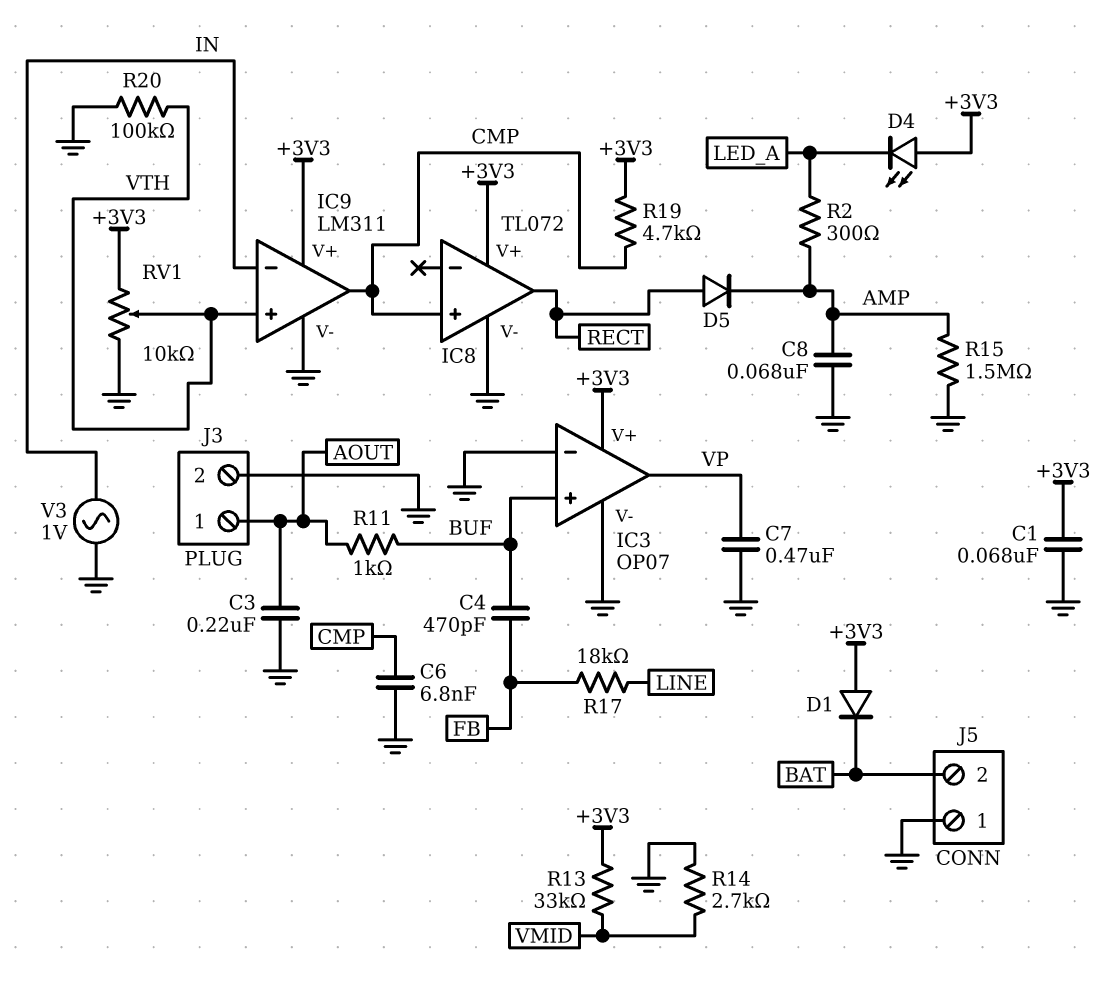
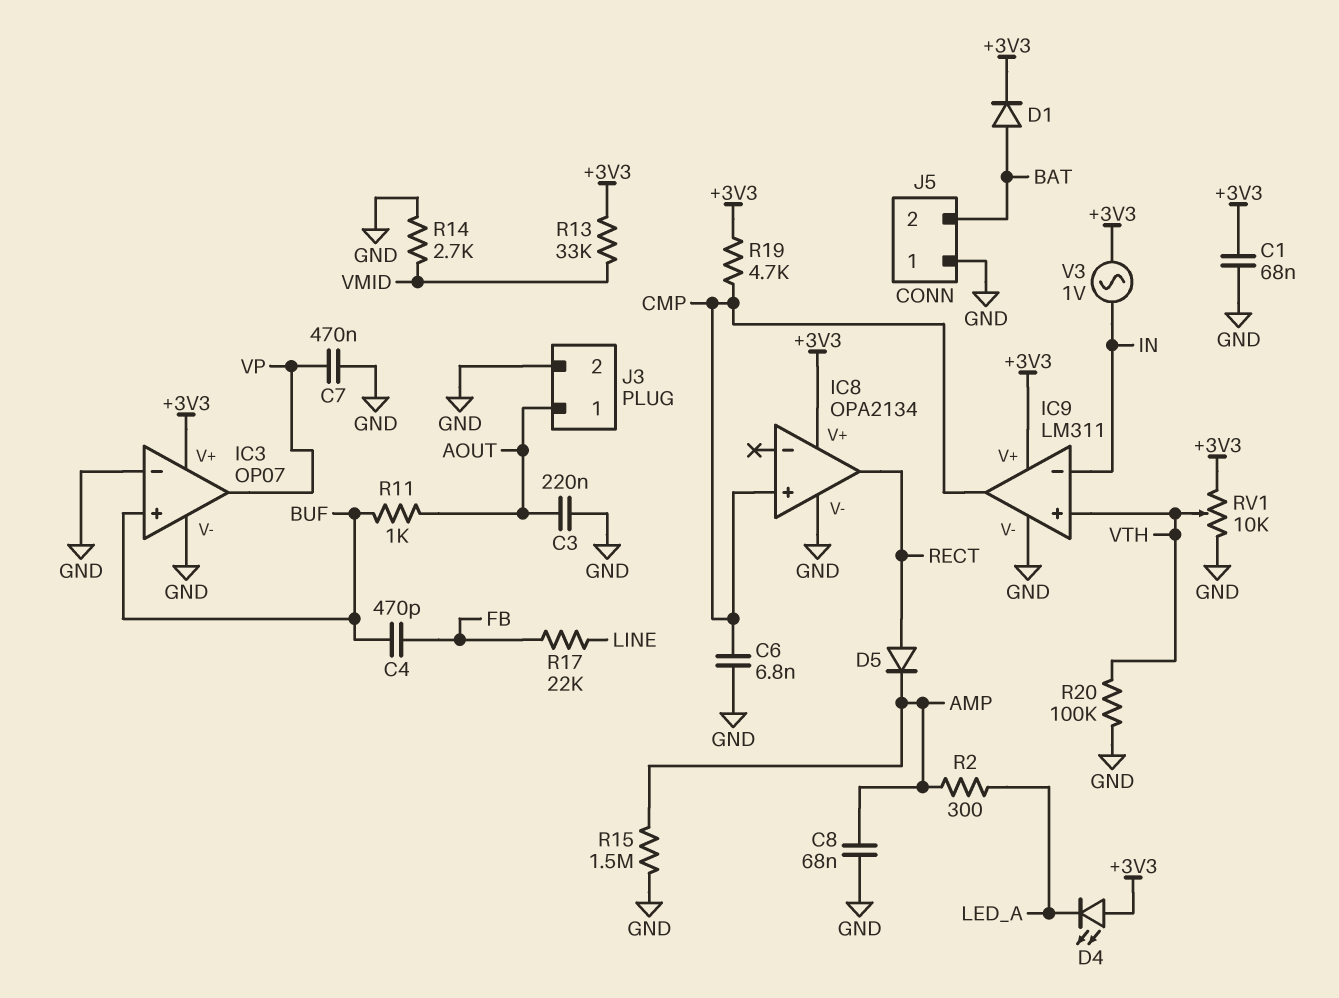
D1: diode (A +3V3, K BAT) -> diode (A BAT, K +3V3)
IC8: TL072 -> OPA2134
R17: 18k (FB, LINE) -> 22k (FB, LINE)
V3: AC 1V (GND, IN) -> AC 1V (+3V3, IN)

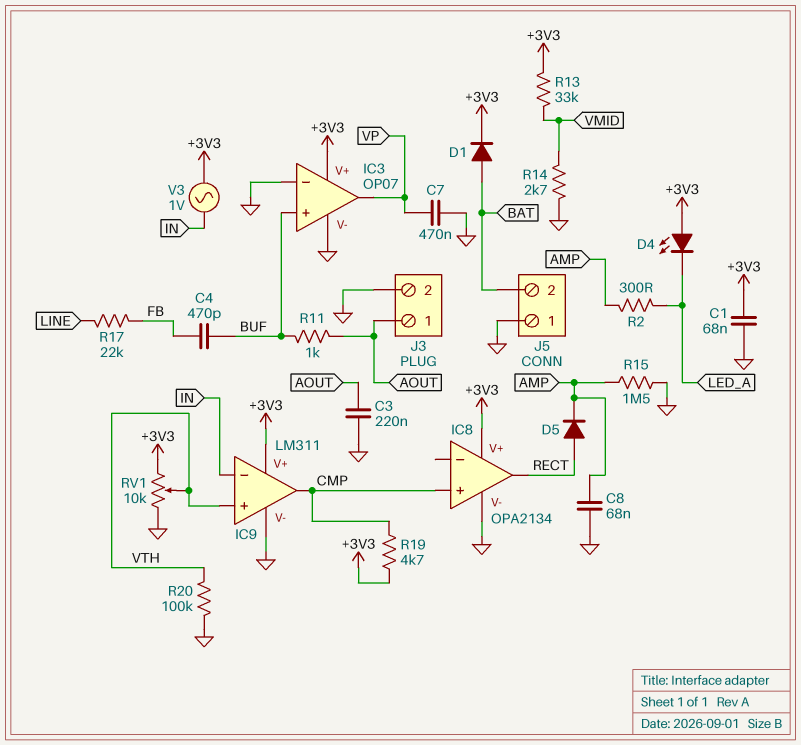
C6: 6.8nF (CMP, GND) -> none

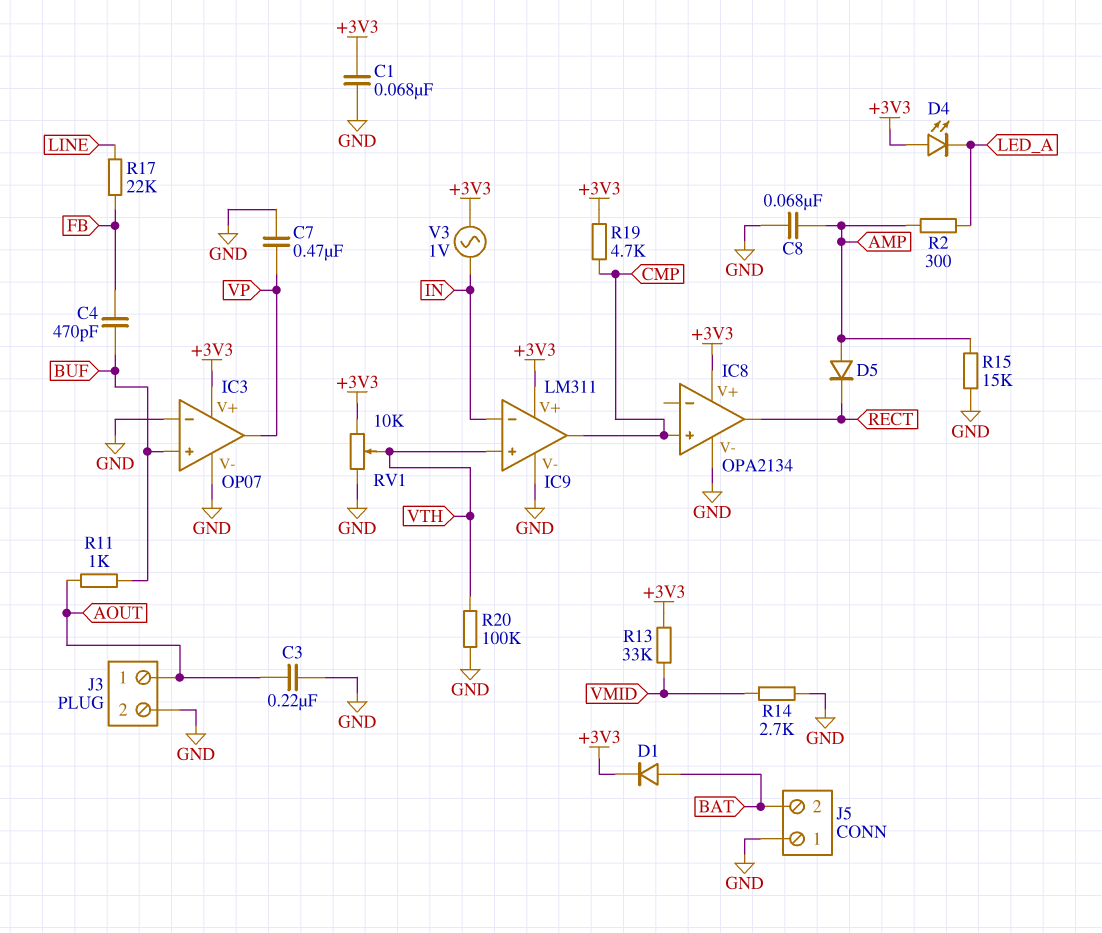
D5: diode (A RECT, K AMP) -> diode (A AMP, K RECT)
R15: 1.5M (AMP, GND) -> 15k (AMP, GND)

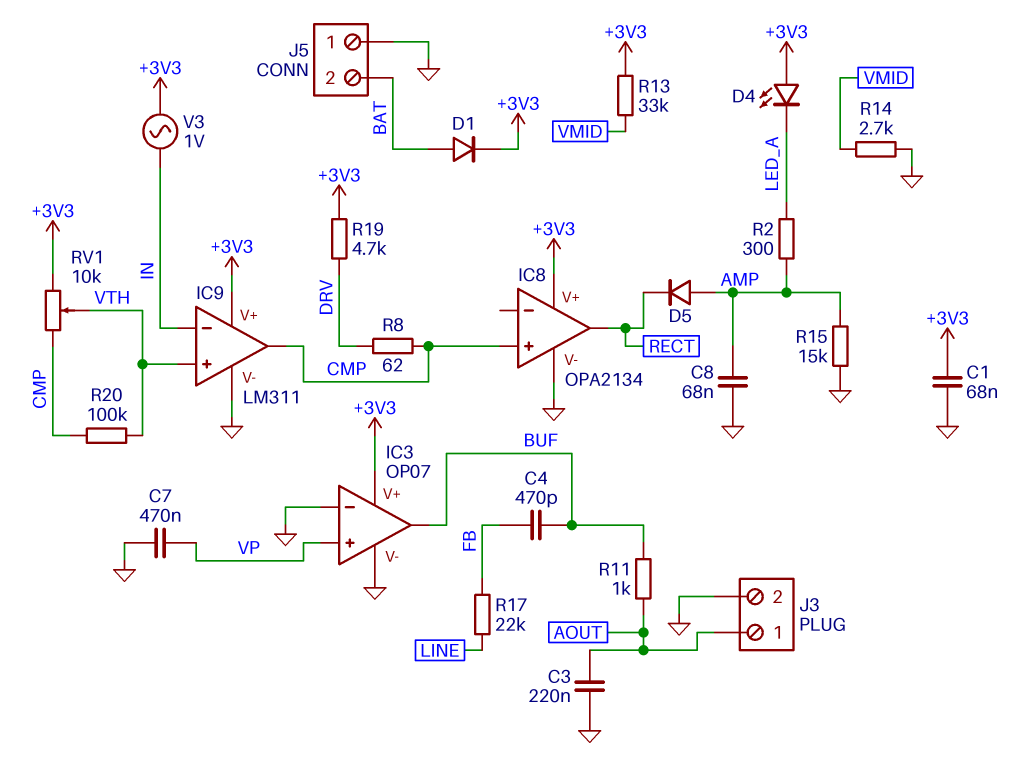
IC3 pin in+: BUF -> VP
IC3 pin out: VP -> BUF
R8: none -> 62 (CMP, DRV)
R19: 4.7k (+3V3, CMP) -> 4.7k (+3V3, DRV)
R20: 100k (GND, VTH) -> 100k (CMP, VTH)
RV1: 10k (+3V3, GND, wiper VTH) -> 10k (+3V3, CMP, wiper VTH)

